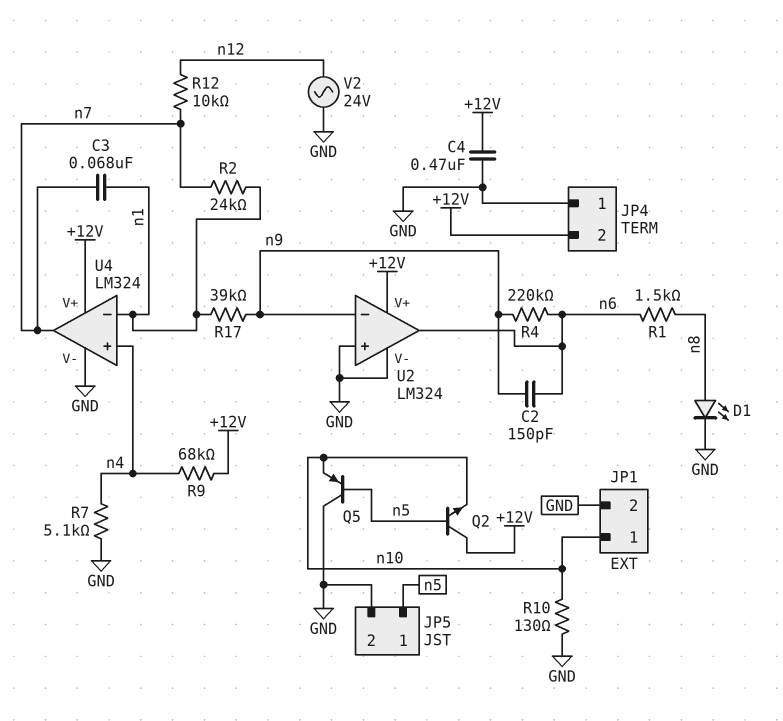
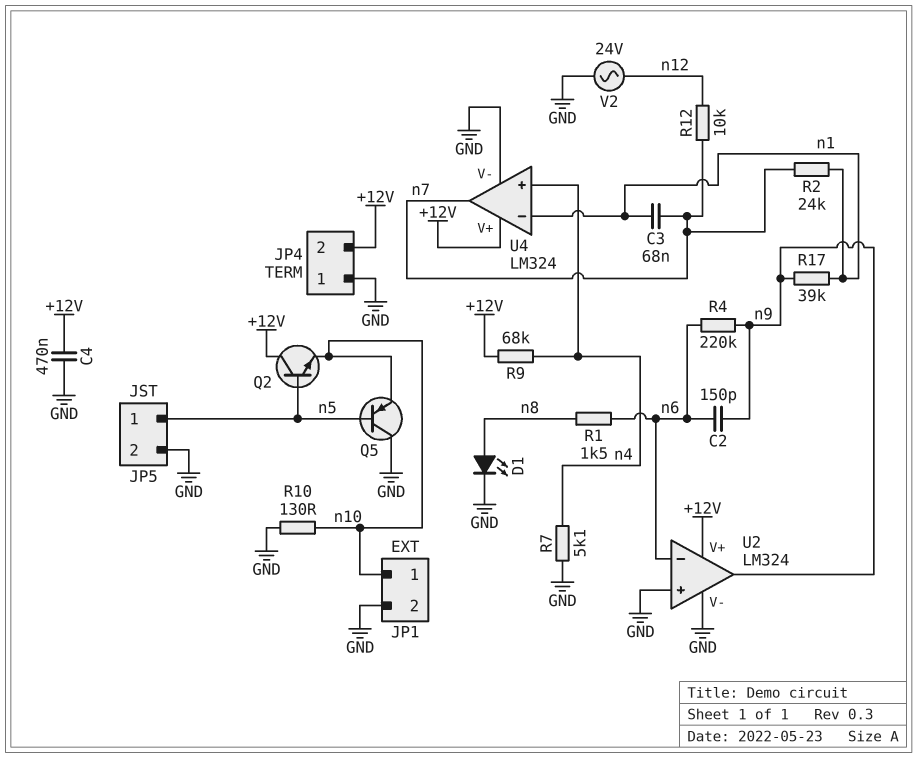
U2 pin in-: n9 -> n6
U2 pin out: n6 -> n9

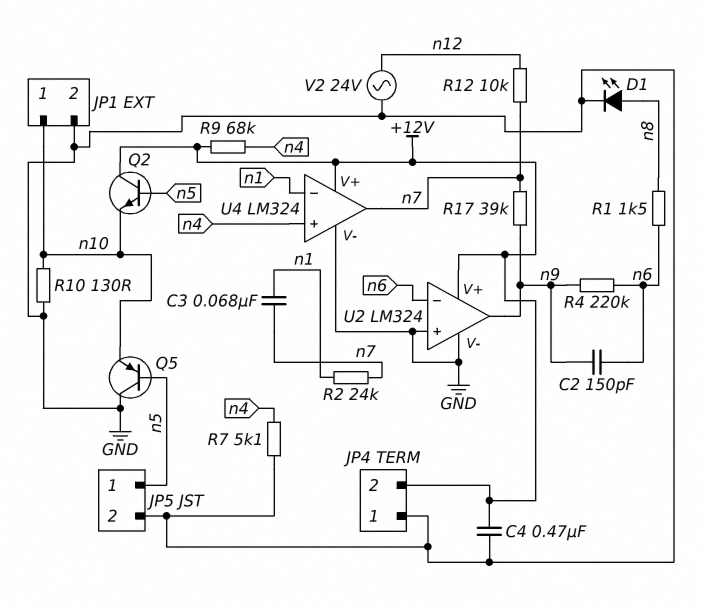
R17: 39k (n1, n9) -> 39k (n7, n9)

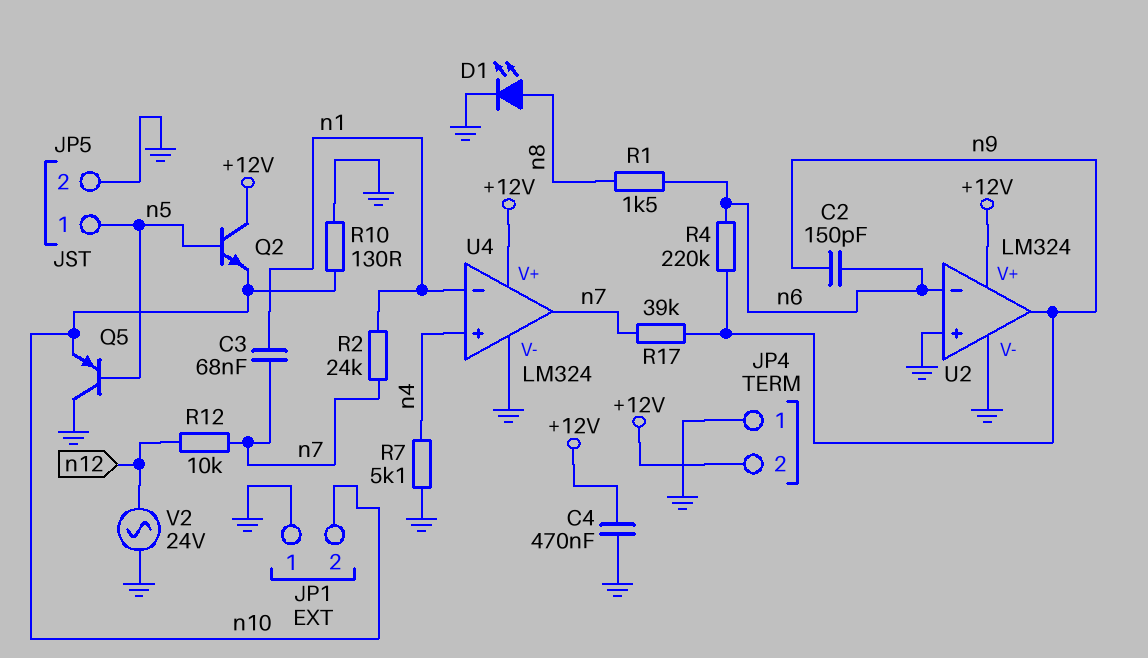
JP1 pin 1: n10 -> GND
JP1 pin 2: GND -> n10
R9: 68k (+12V, n4) -> none

